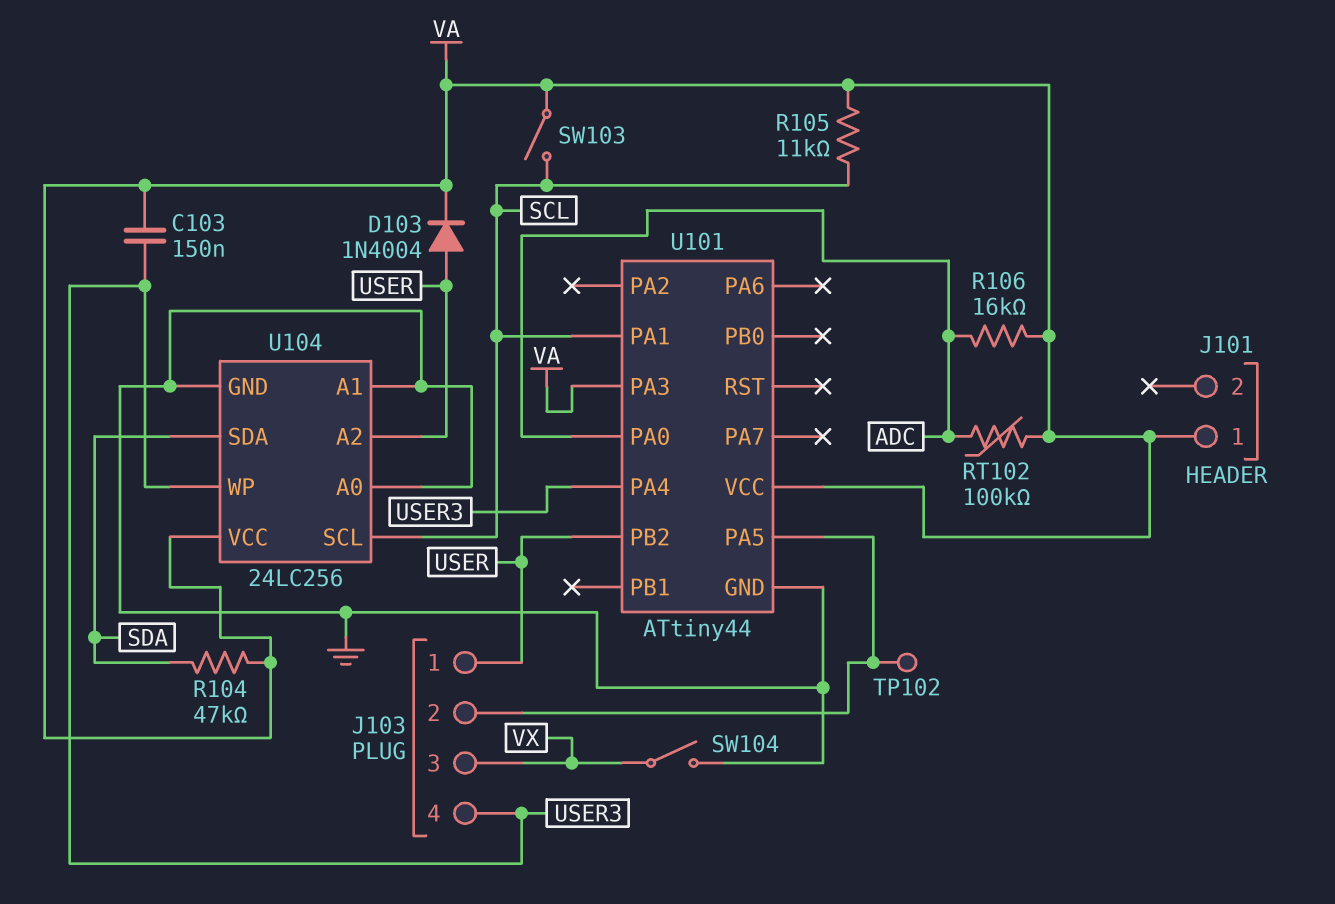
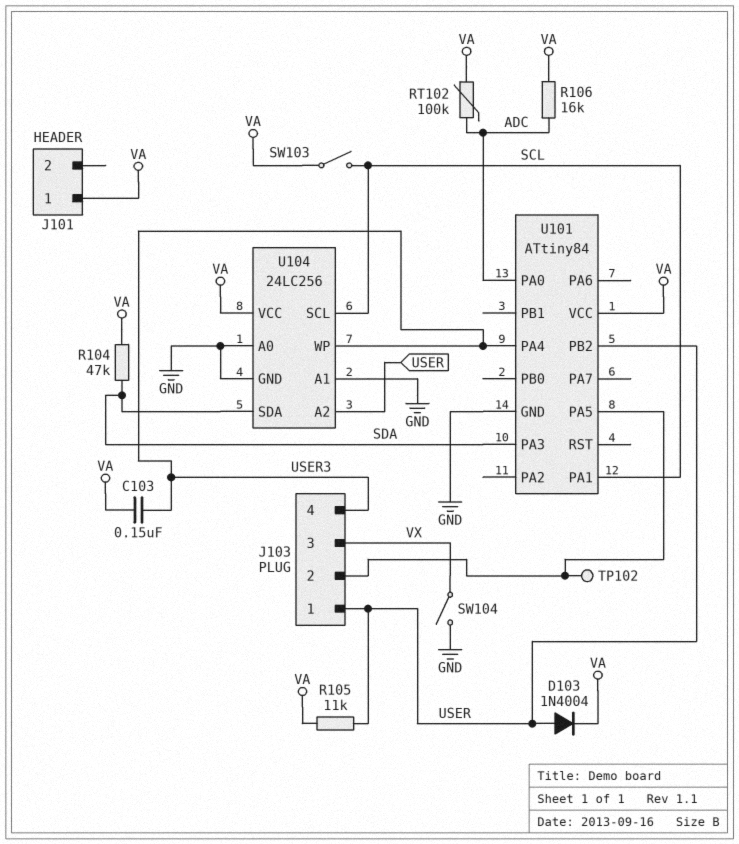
R105: 11k (SCL, VA) -> 11k (USER, VA)
U101: ATtiny44 -> ATtiny84
U101 pin PA3: VA -> SDA

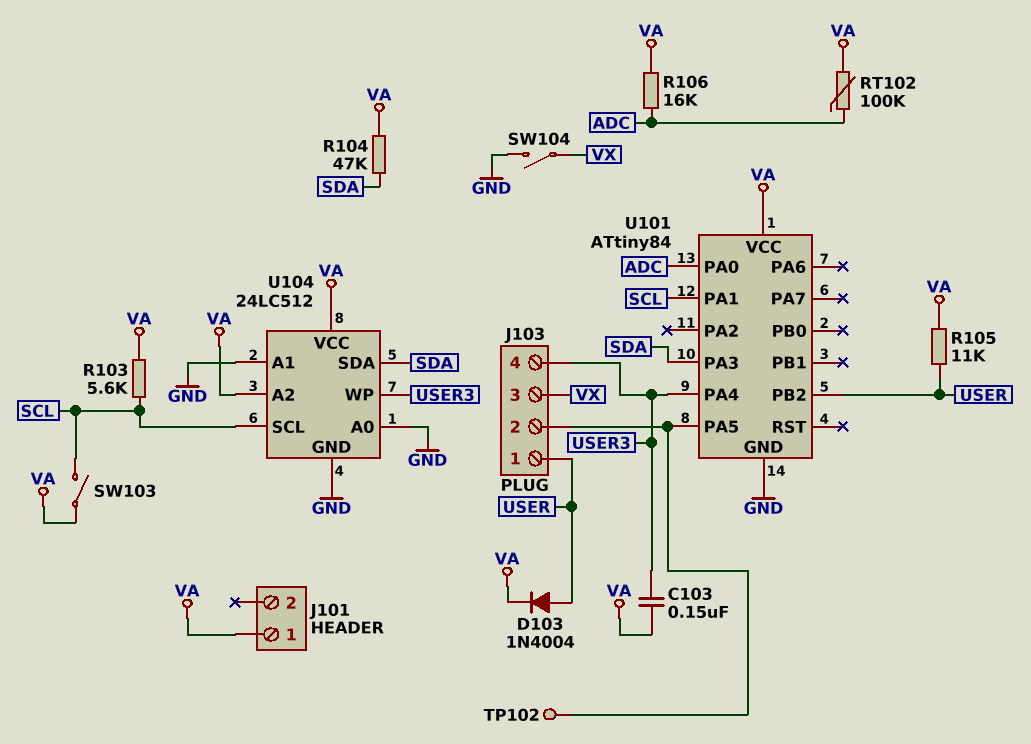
R103: none -> 5.6k (SCL, VA)
U104: 24LC256 -> 24LC512
U104 pin A2: USER -> VA

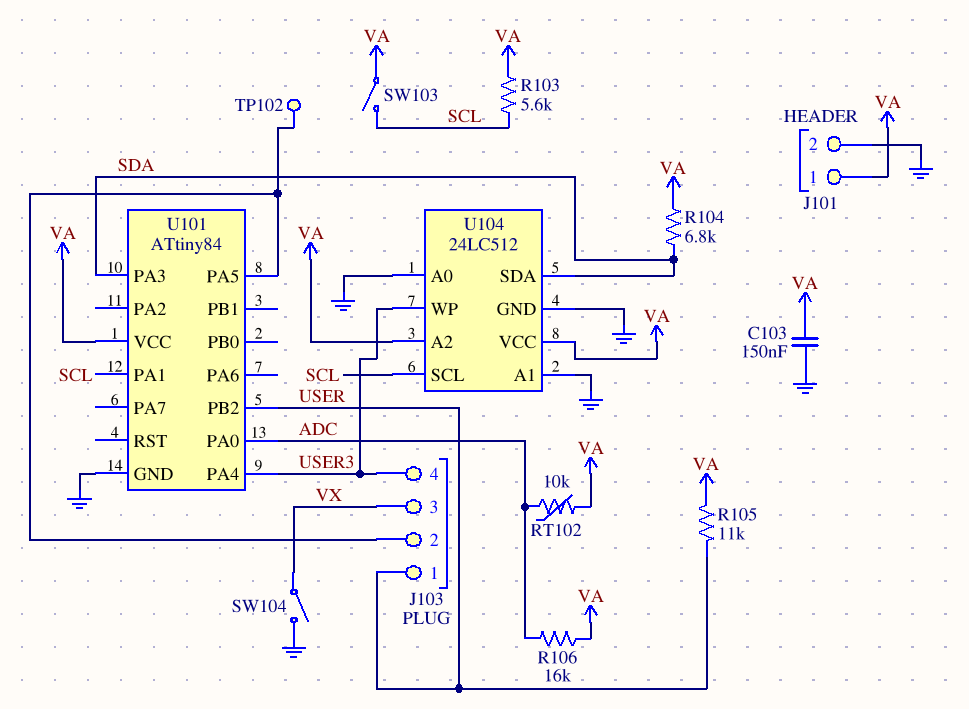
C103: 150nF (USER3, VA) -> 150nF (GND, VA)
D103: diode 1N4004 (A USER, K VA) -> none
J101 pin 2: none -> GND
R104: 47k (SDA, VA) -> 6.8k (SDA, VA)
RT102: 100k (ADC, VA) -> 10k (ADC, VA)

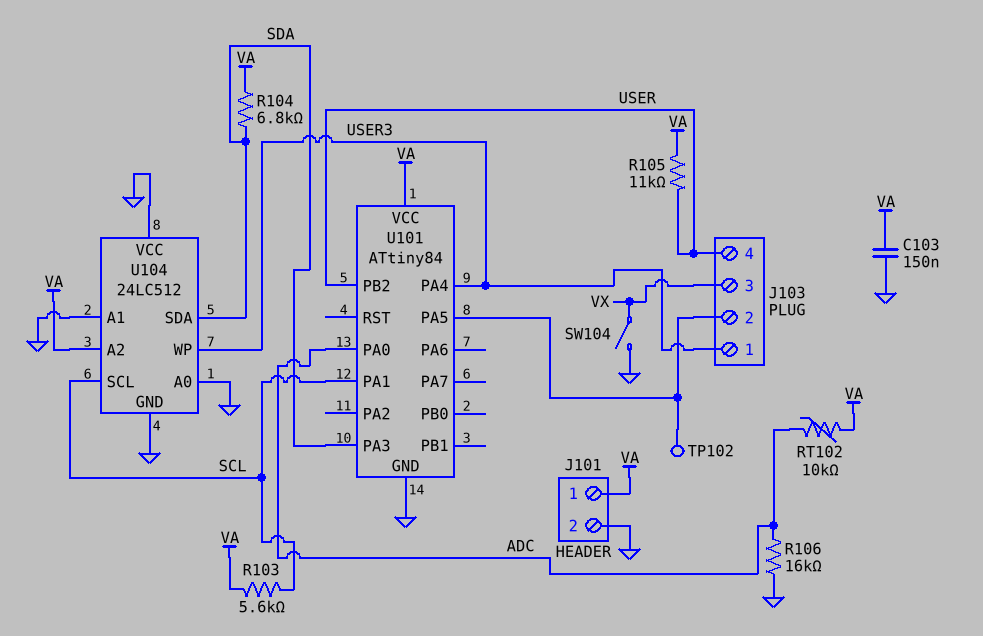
J103 pin 1: USER -> USER3
J103 pin 4: USER3 -> USER
R106: 16k (ADC, VA) -> 16k (ADC, GND)
SW103: switch (SCL, VA) -> none
U104 pin VCC: VA -> GND

